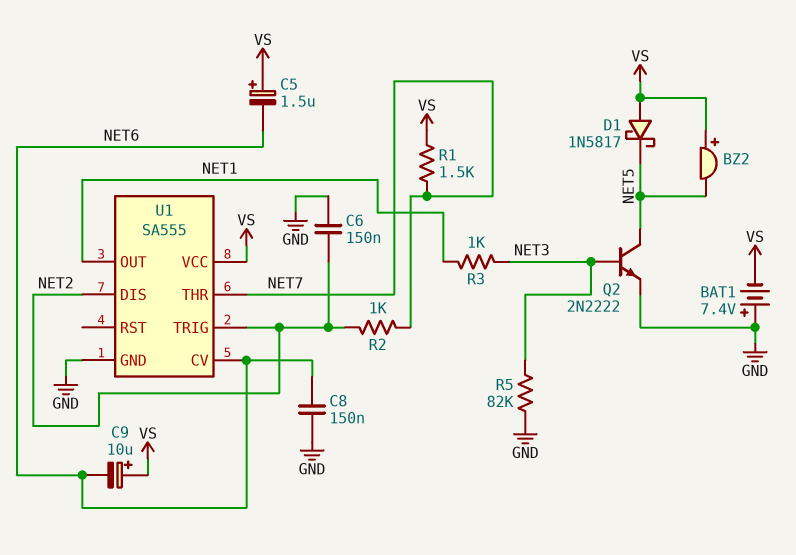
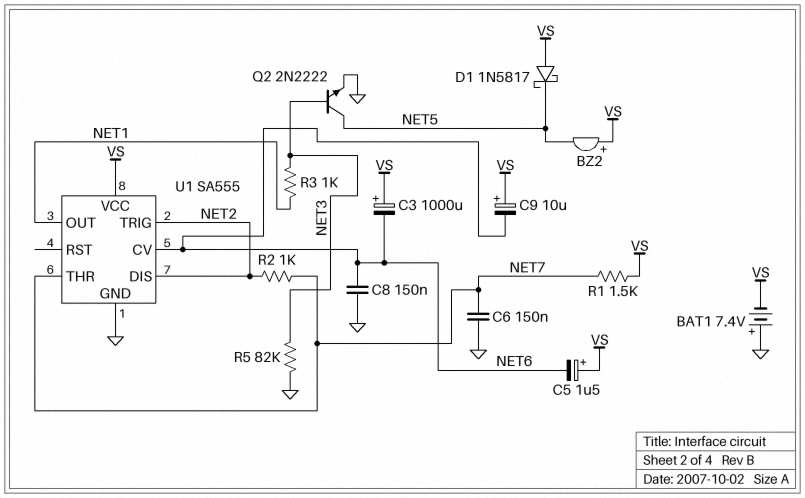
C3: none -> 1000uF (plus VS, minus NET6)
C6: 150nF (GND, NET2) -> 150nF (GND, NET7)

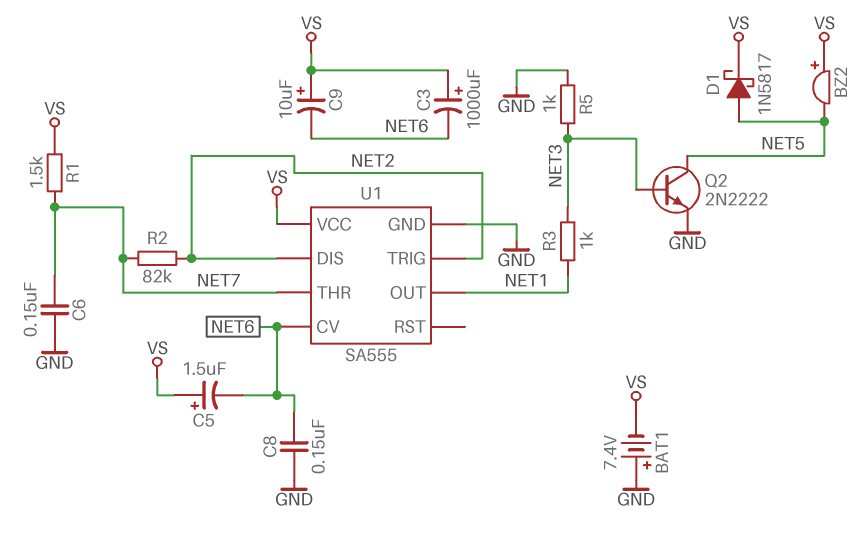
D1: schottky 1N5817 (A VS, K NET5) -> schottky 1N5817 (A NET5, K VS)
R2: 1k (NET2, NET7) -> 82k (NET2, NET7)
R5: 82k (GND, NET3) -> 1k (GND, NET3)

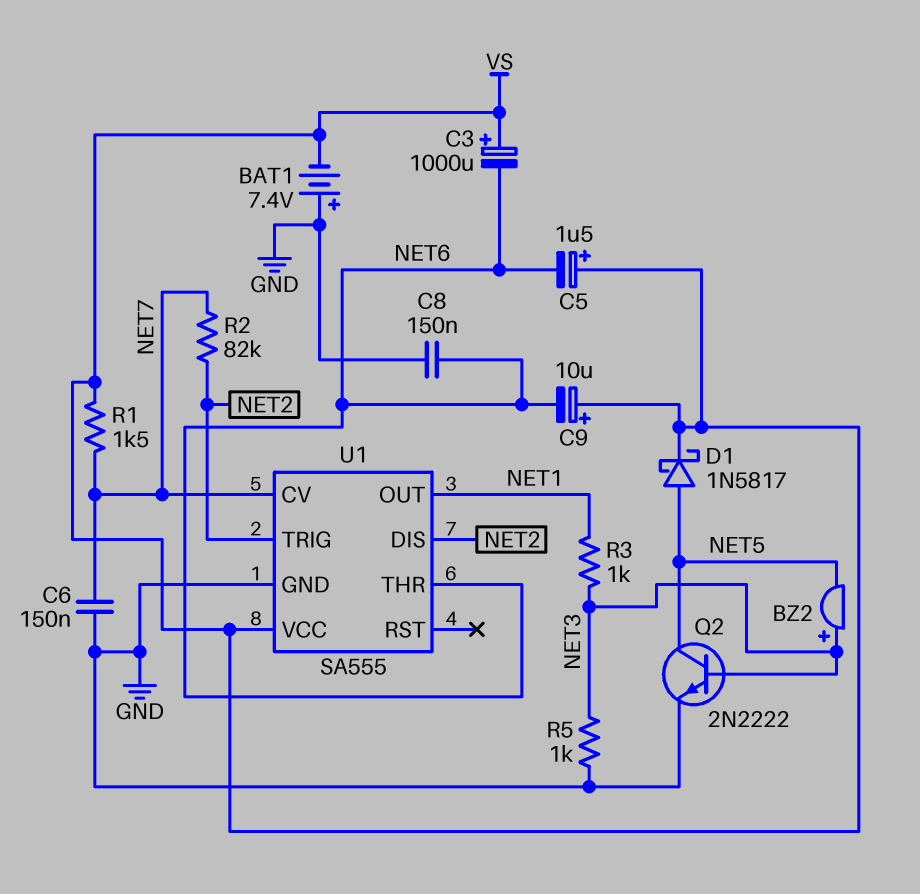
BZ2: buzzer (plus VS, minus NET5) -> buzzer (plus NET3, minus NET5)
U1 pin CV: NET6 -> NET7
U1 pin THR: NET7 -> NET6

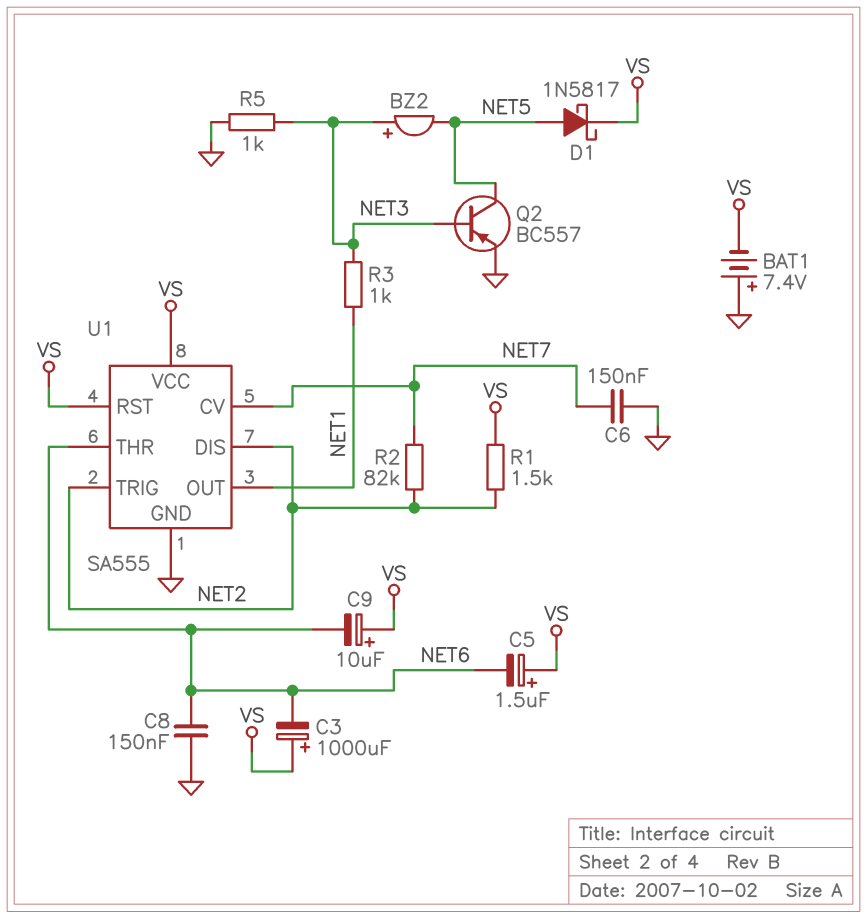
Q2: NPN 2N2222 (B NET3, C NET5, E GND) -> PNP BC557 (B NET3, C NET5, E GND)
R1: 1.5k (NET7, VS) -> 1.5k (NET2, VS)
U1 pin RST: none -> VS

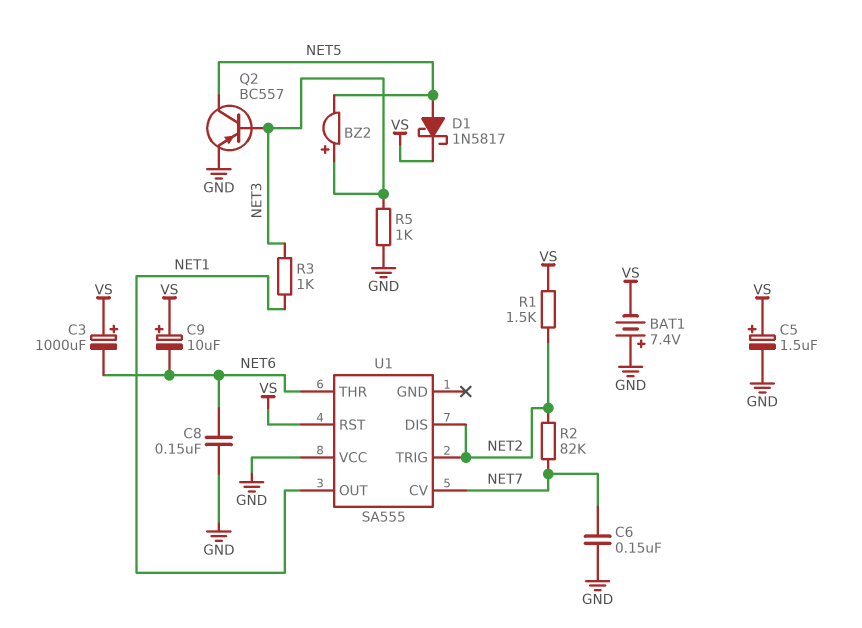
C5: 1.5uF (plus VS, minus NET6) -> 1.5uF (plus VS, minus GND)
U1 pin GND: GND -> none
U1 pin VCC: VS -> GND

